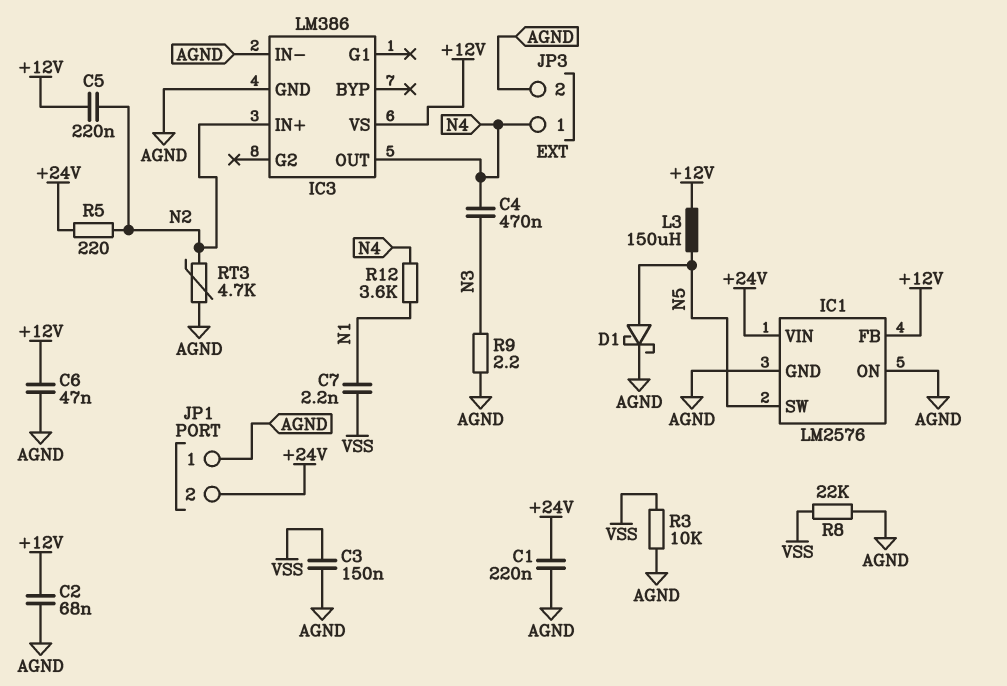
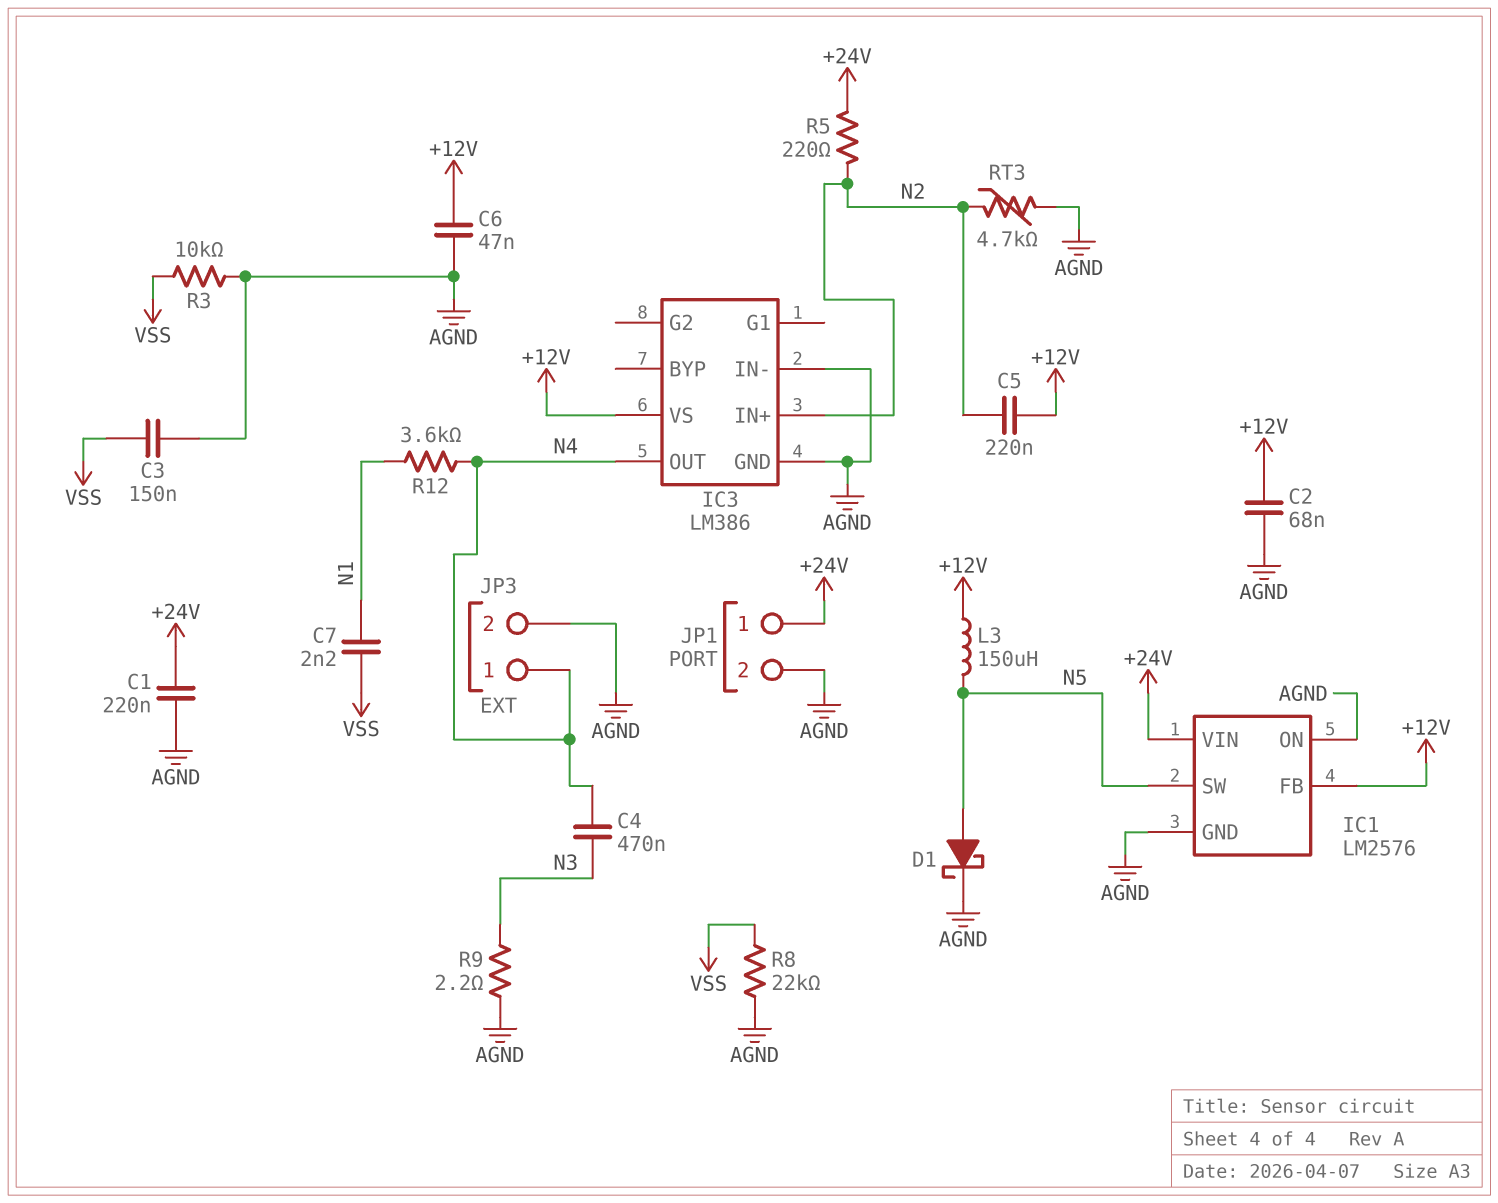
JP1 pin 1: AGND -> +24V
JP1 pin 2: +24V -> AGND

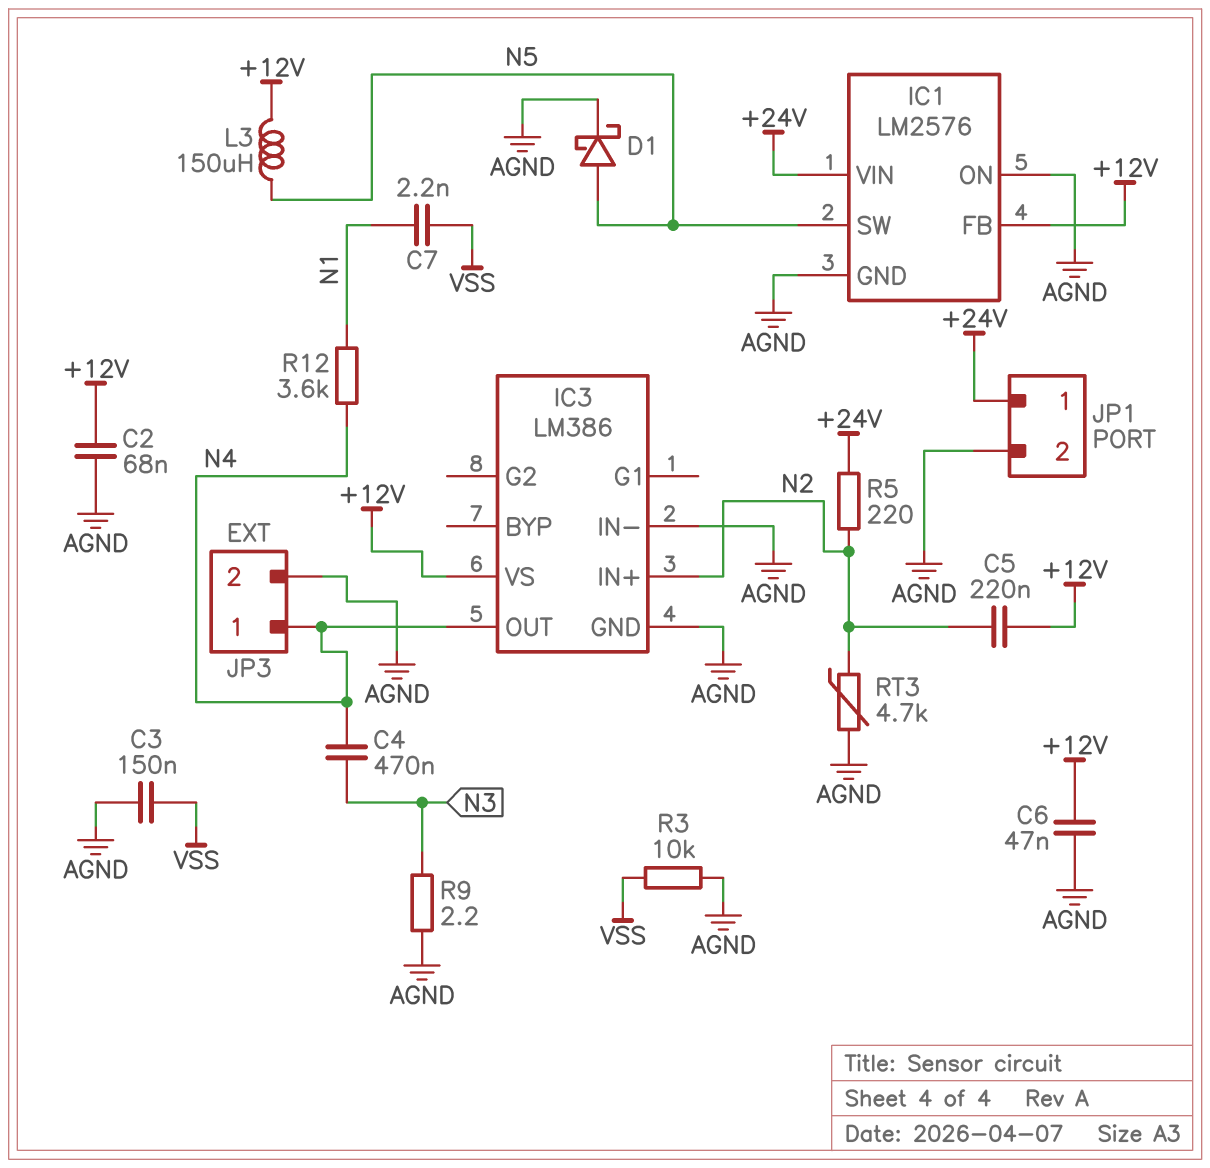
C1: 220nF (+24V, AGND) -> none
R8: 22k (AGND, VSS) -> none

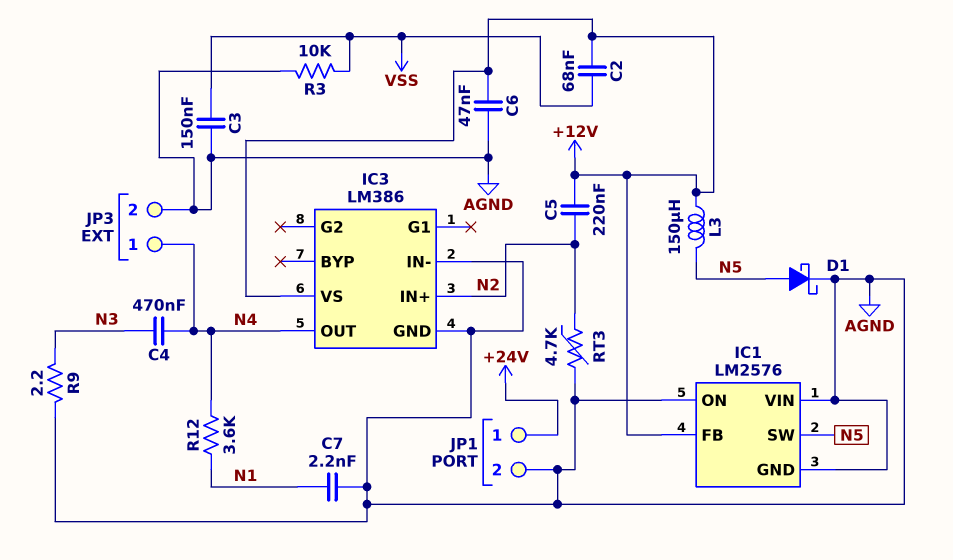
C2: 68nF (+12V, AGND) -> 68nF (+12V, VSS)
C7: 2.2nF (N1, VSS) -> 2.2nF (AGND, N1)
IC1 pin VIN: +24V -> AGND
R5: 220 (+24V, N2) -> none

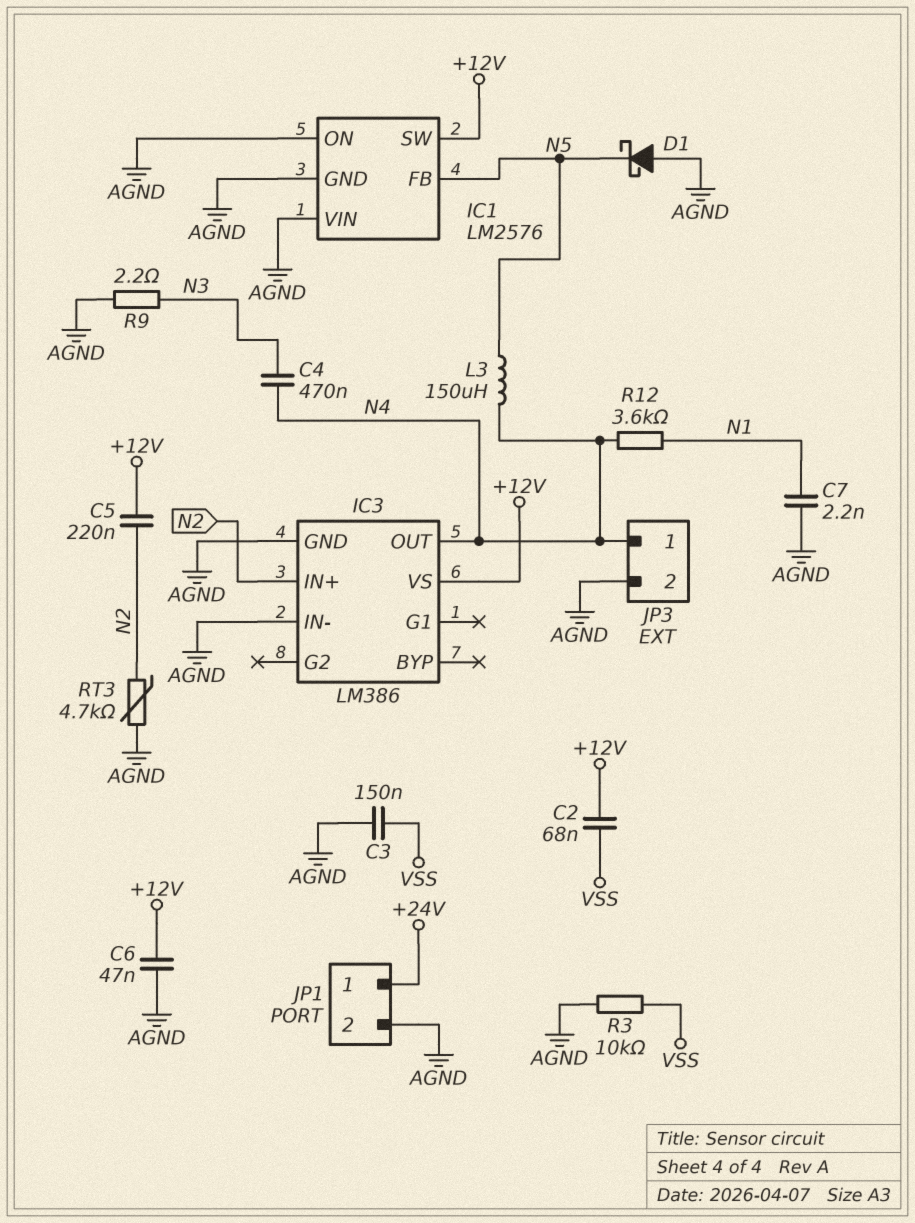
D1: schottky (A N5, K AGND) -> schottky (A AGND, K N5)
IC1 pin FB: +12V -> N5
IC1 pin SW: N5 -> +12V
L3: 150uH (+12V, N5) -> 150uH (N4, N5)

